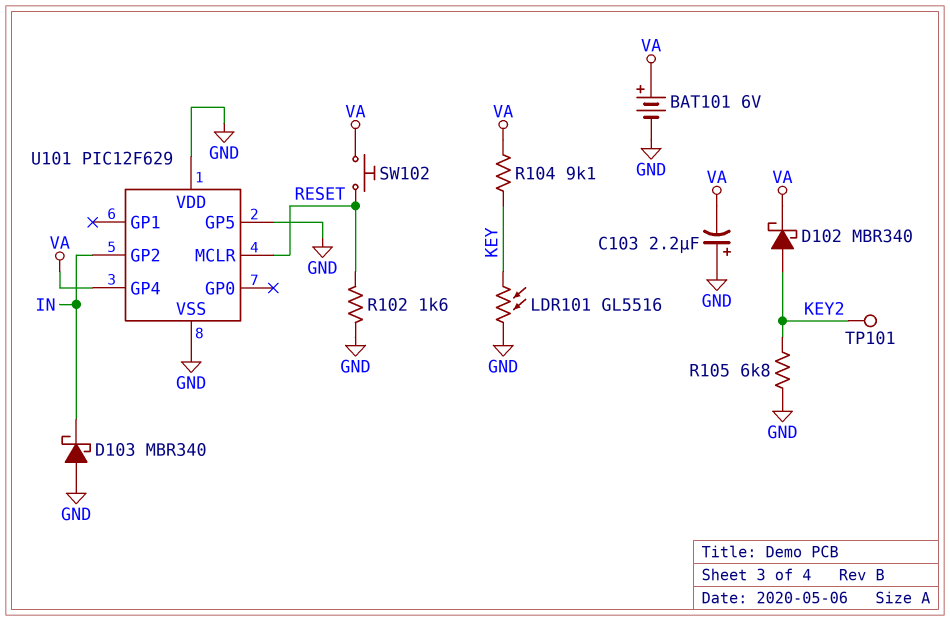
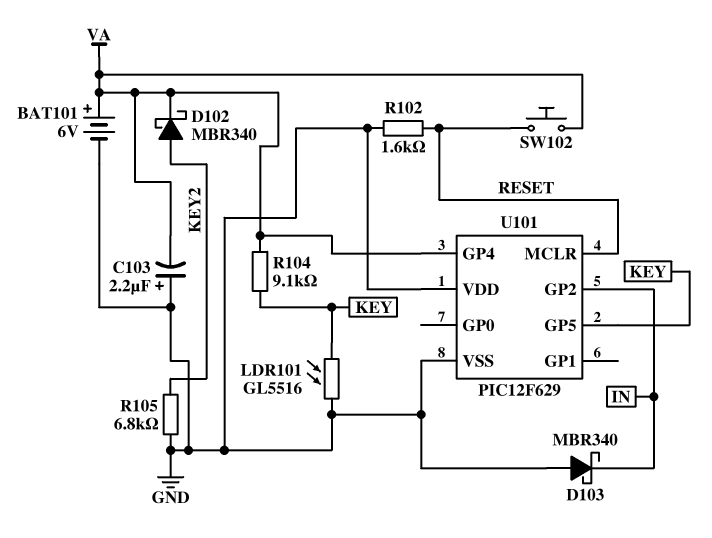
TP101: test point (KEY2) -> none
U101 pin GP5: GND -> KEY

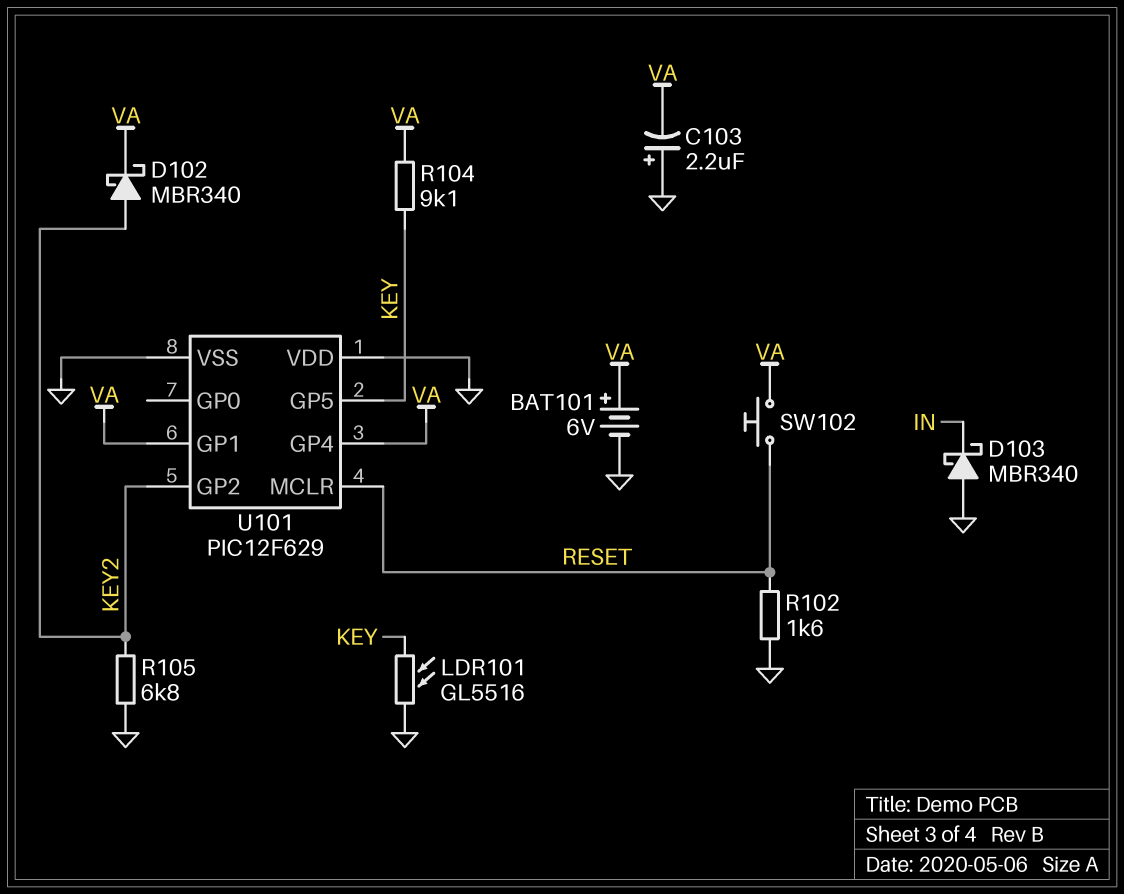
U101 pin GP1: none -> VA
U101 pin GP2: IN -> KEY2

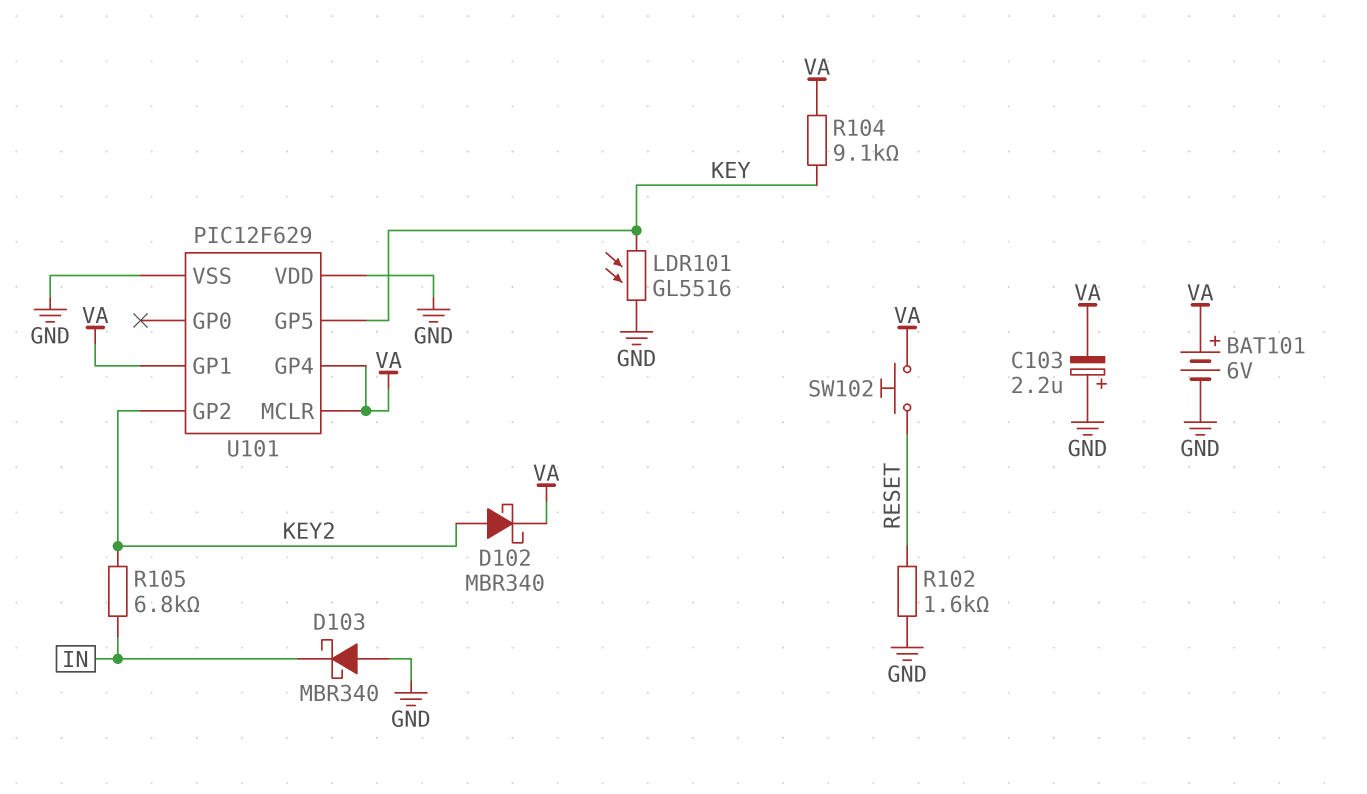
R105: 6.8k (GND, KEY2) -> 6.8k (IN, KEY2)
U101 pin MCLR: RESET -> VA

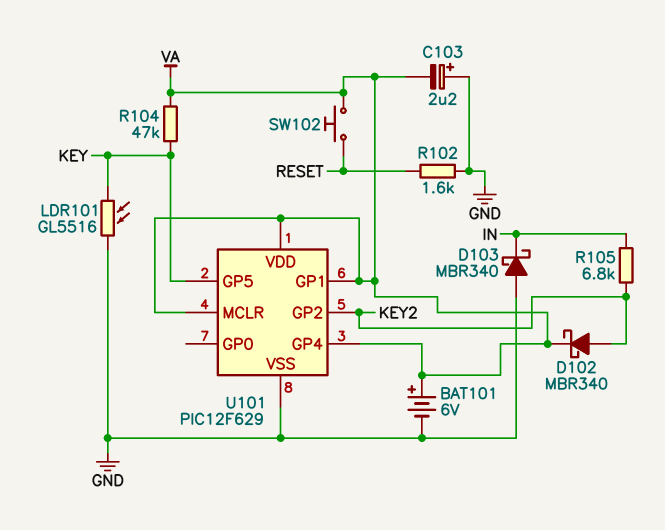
R104: 9.1k (KEY, VA) -> 47k (KEY, VA)
U101 pin VDD: GND -> VA

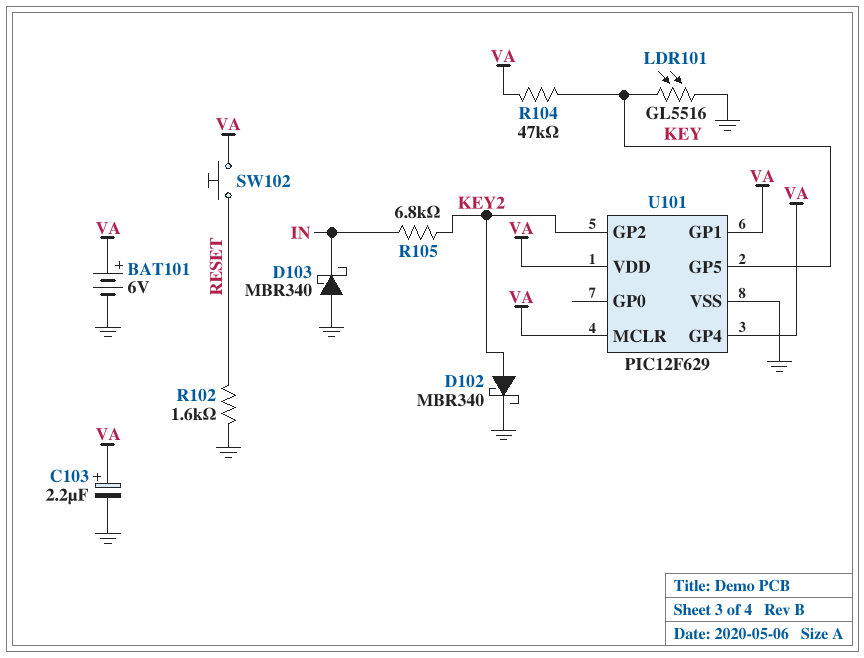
C103: 2.2uF (plus GND, minus VA) -> 2.2uF (plus VA, minus GND)
D102: schottky MBR340 (A KEY2, K VA) -> schottky MBR340 (A KEY2, K GND)

